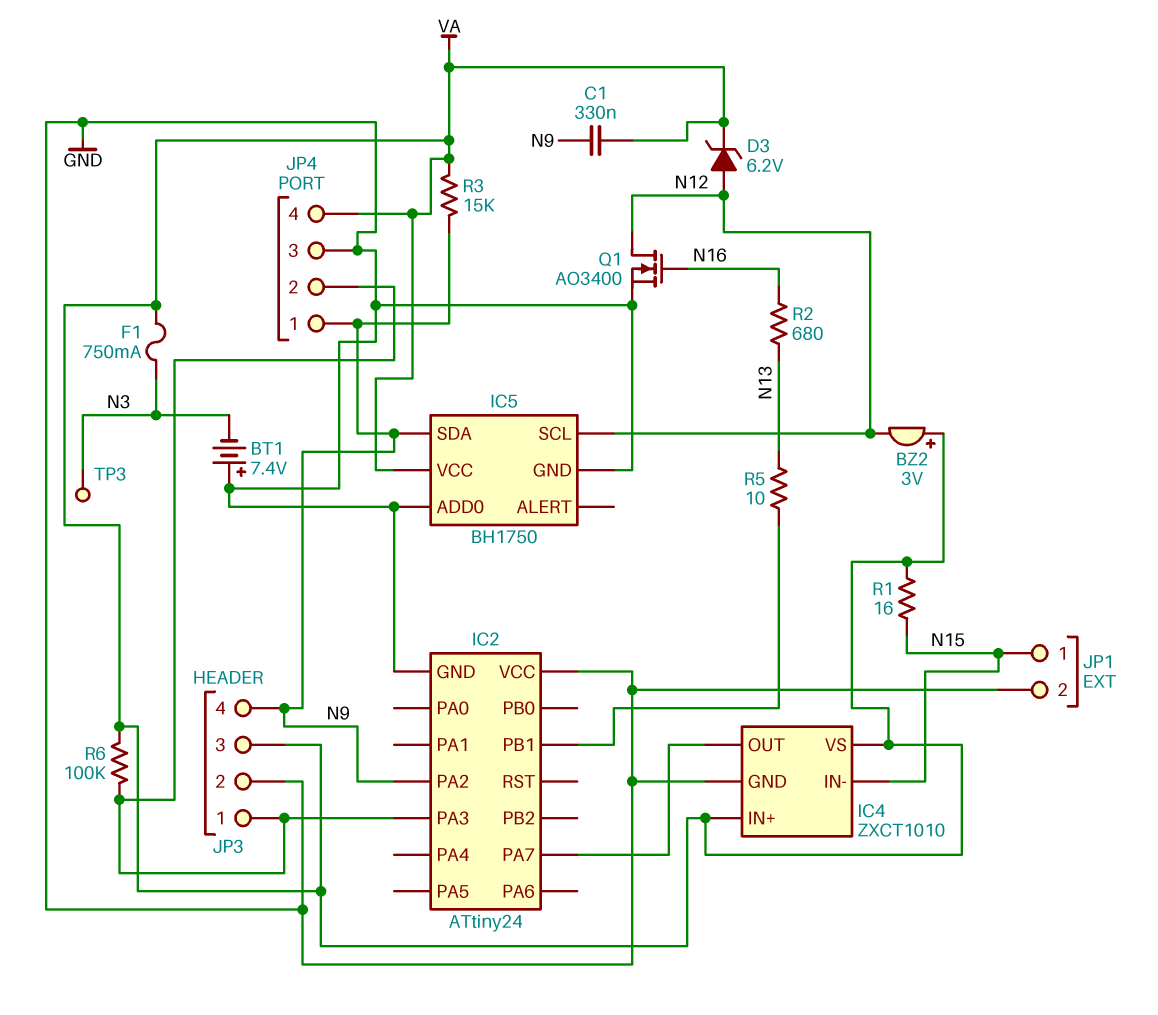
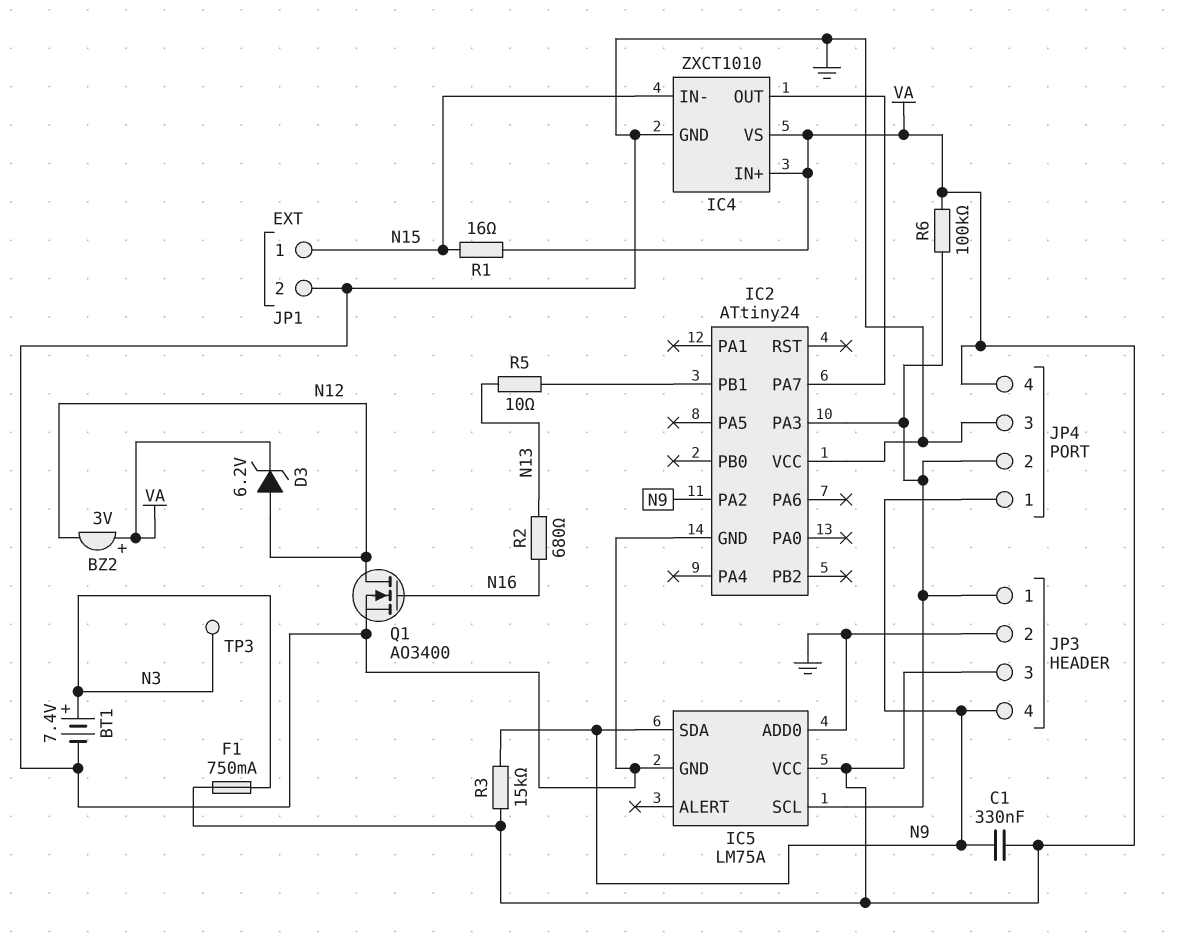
BT1: 7.4V (plus GND, minus N3) -> 7.4V (plus N3, minus GND)
IC5: BH1750 -> LM75A
IC5 pin SCL: N12 -> IC2/PA3

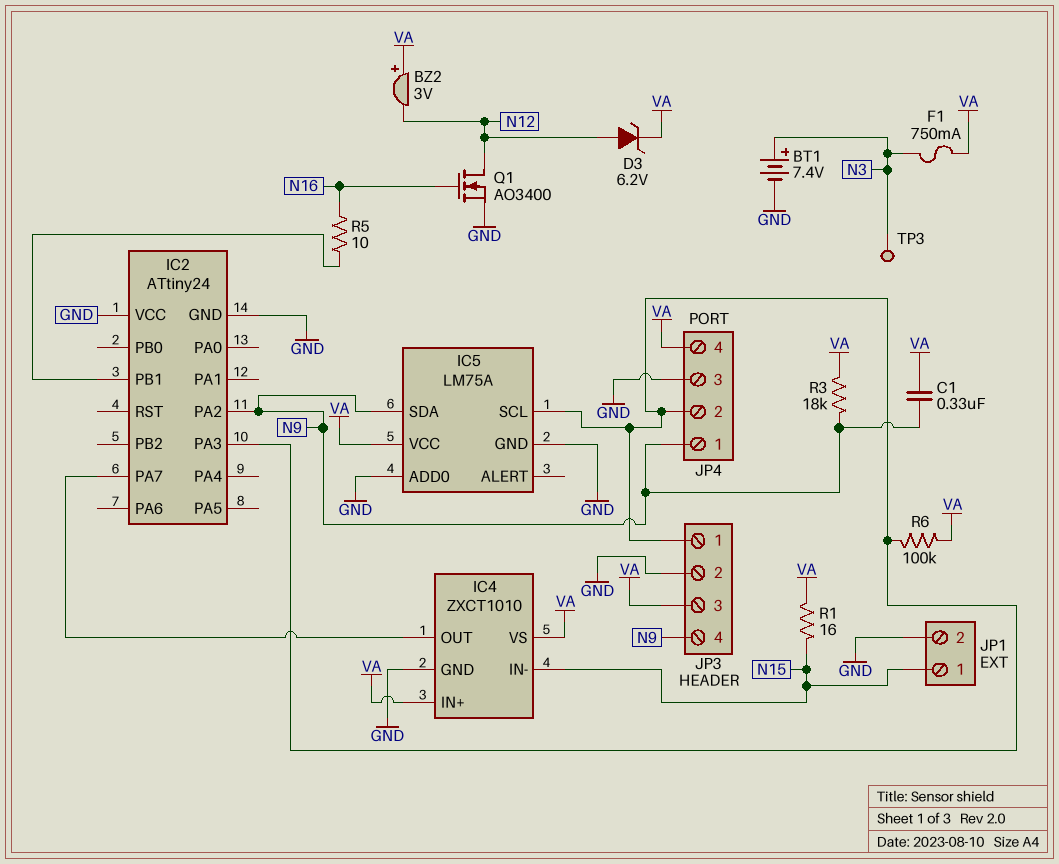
R2: 680 (N13, N16) -> none
R3: 15k (N9, VA) -> 18k (N9, VA)
R5: 10 (IC2/PB1, N13) -> 10 (IC2/PB1, N16)

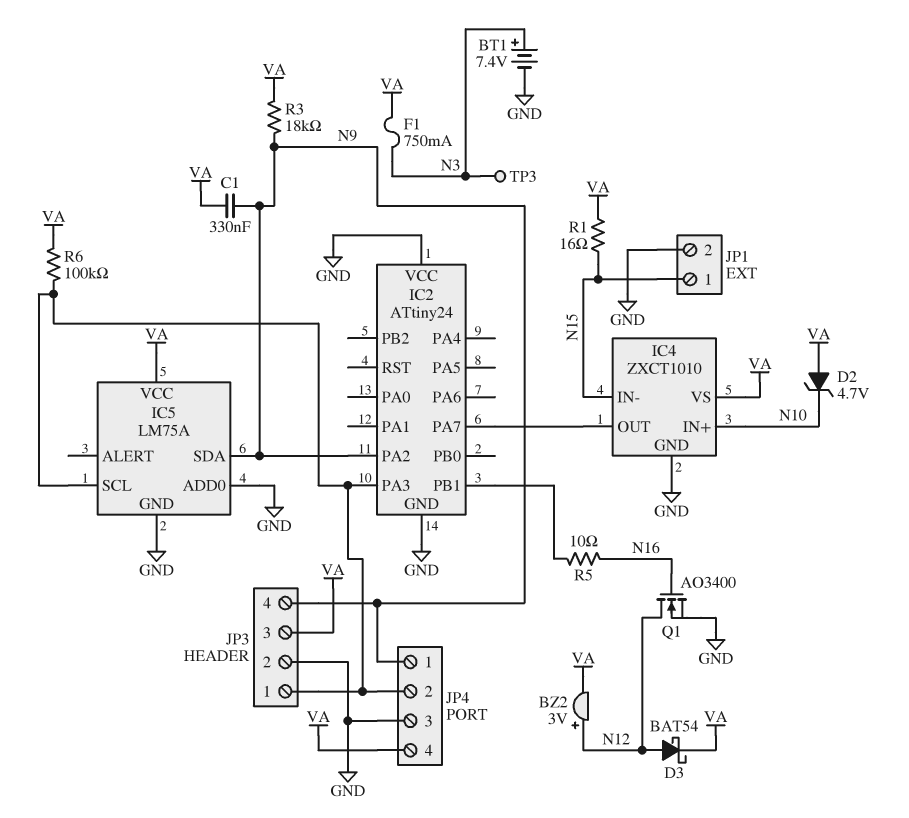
BZ2: buzzer 3V (plus VA, minus N12) -> buzzer 3V (plus N12, minus VA)
D2: none -> zener 4.7V (A VA, K N10)
D3: zener 6.2V (A N12, K VA) -> schottky BAT54 (A N12, K VA)
IC4 pin IN+: VA -> N10

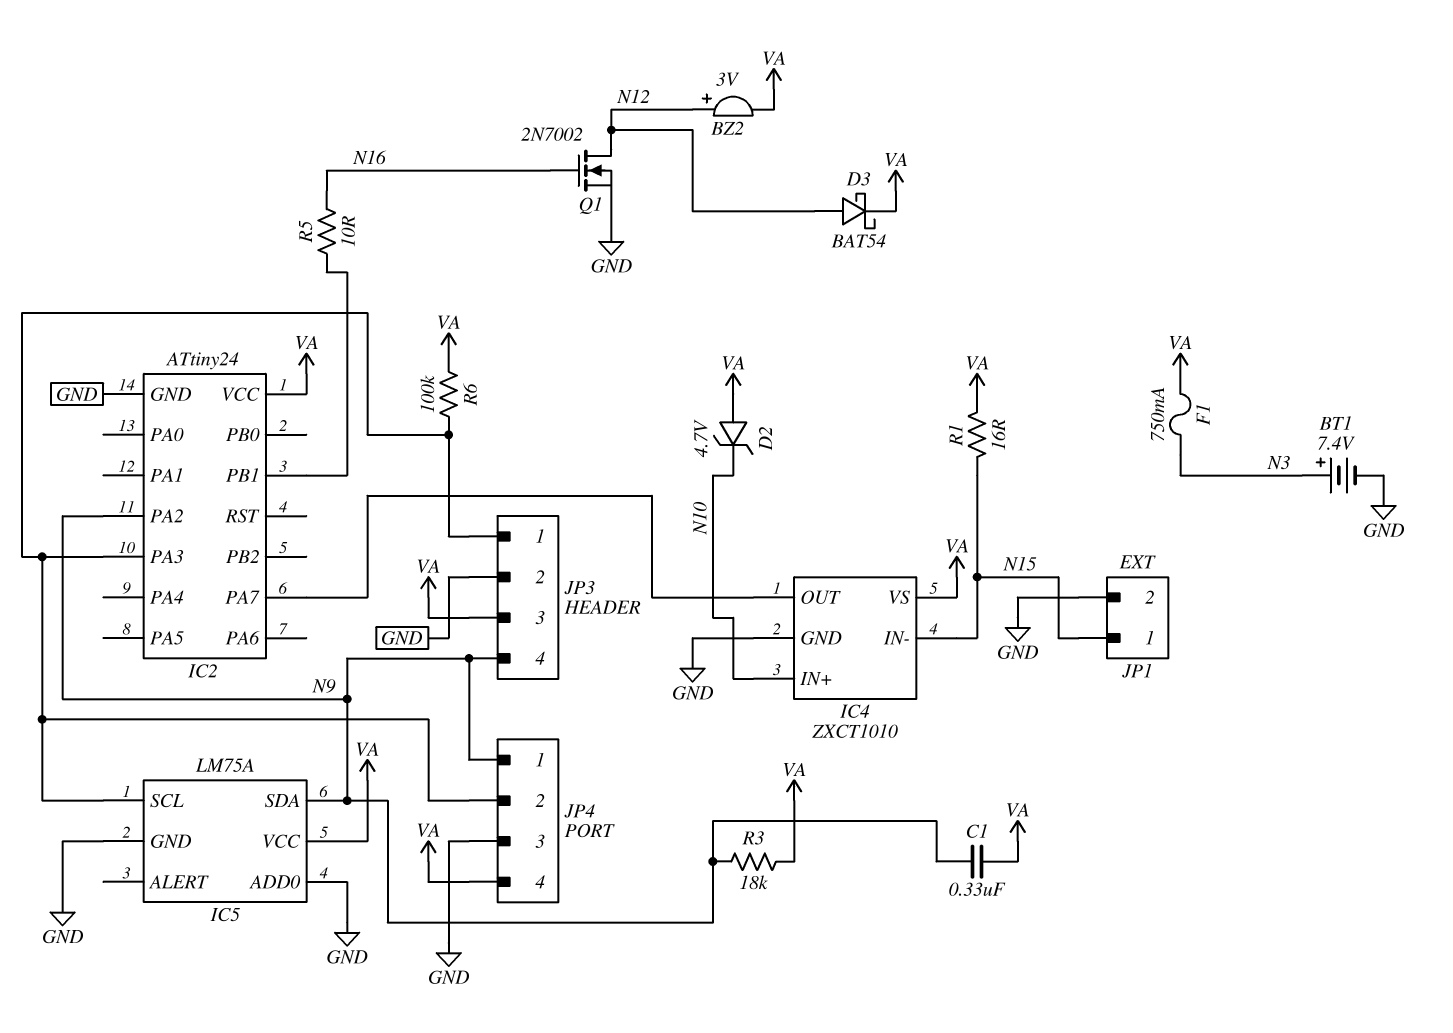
IC2 pin VCC: GND -> VA
Q1: NMOS AO3400 (G N16, D N12, S GND) -> NMOS 2N7002 (G N16, D N12, S GND)
TP3: test point (N3) -> none

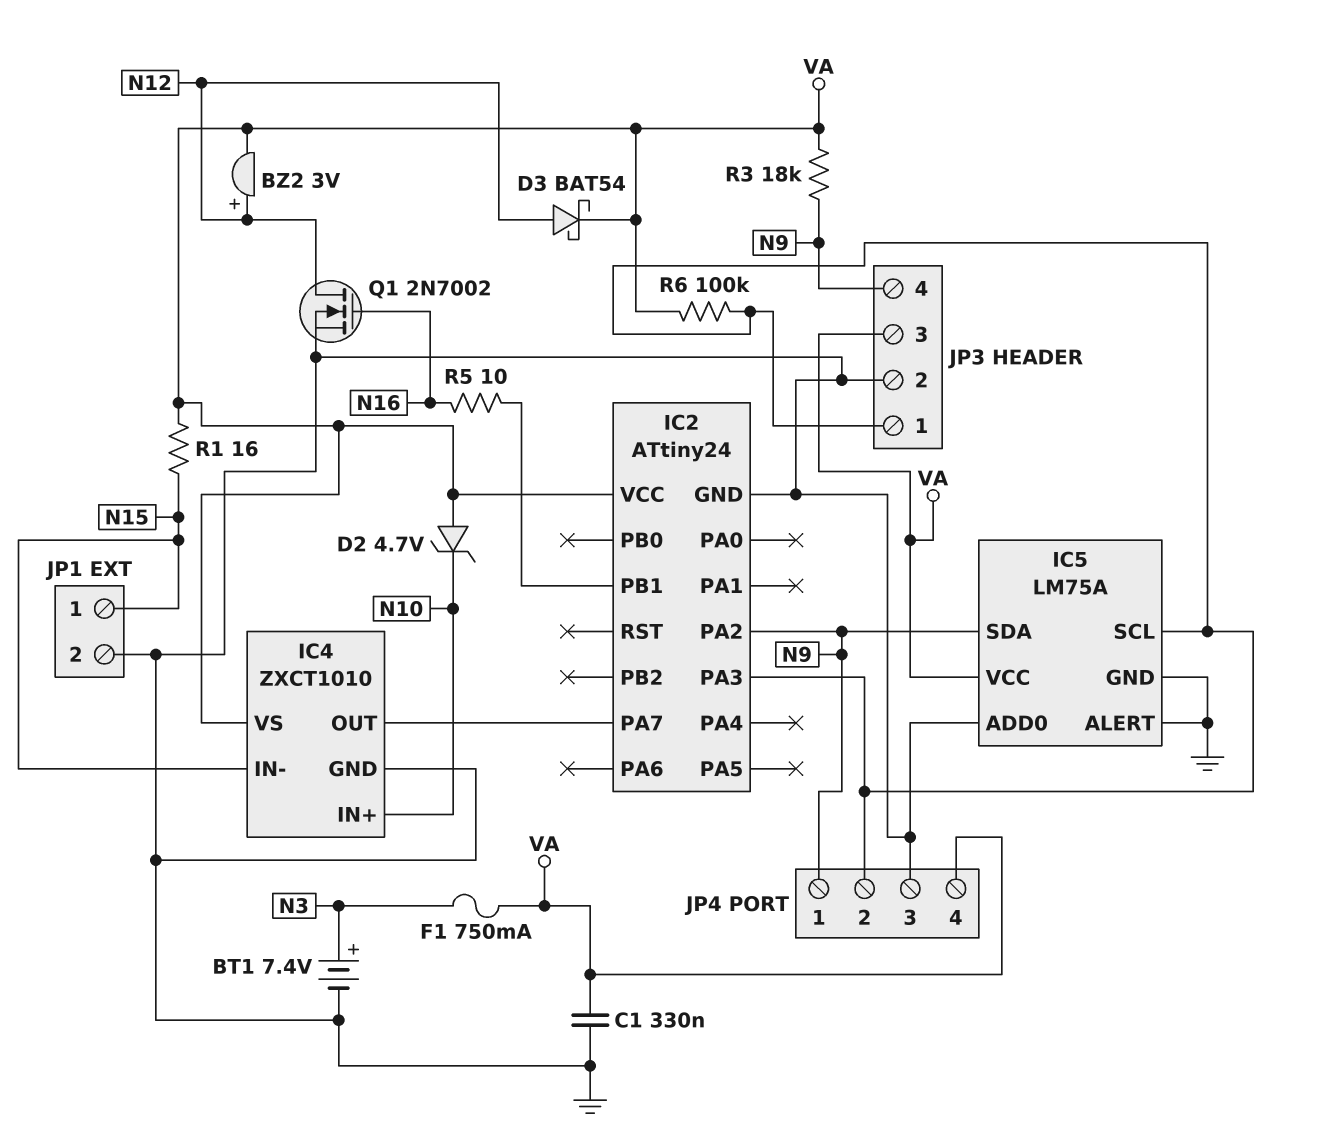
C1: 330nF (N9, VA) -> 330nF (GND, VA)
IC5 pin ALERT: none -> GND

